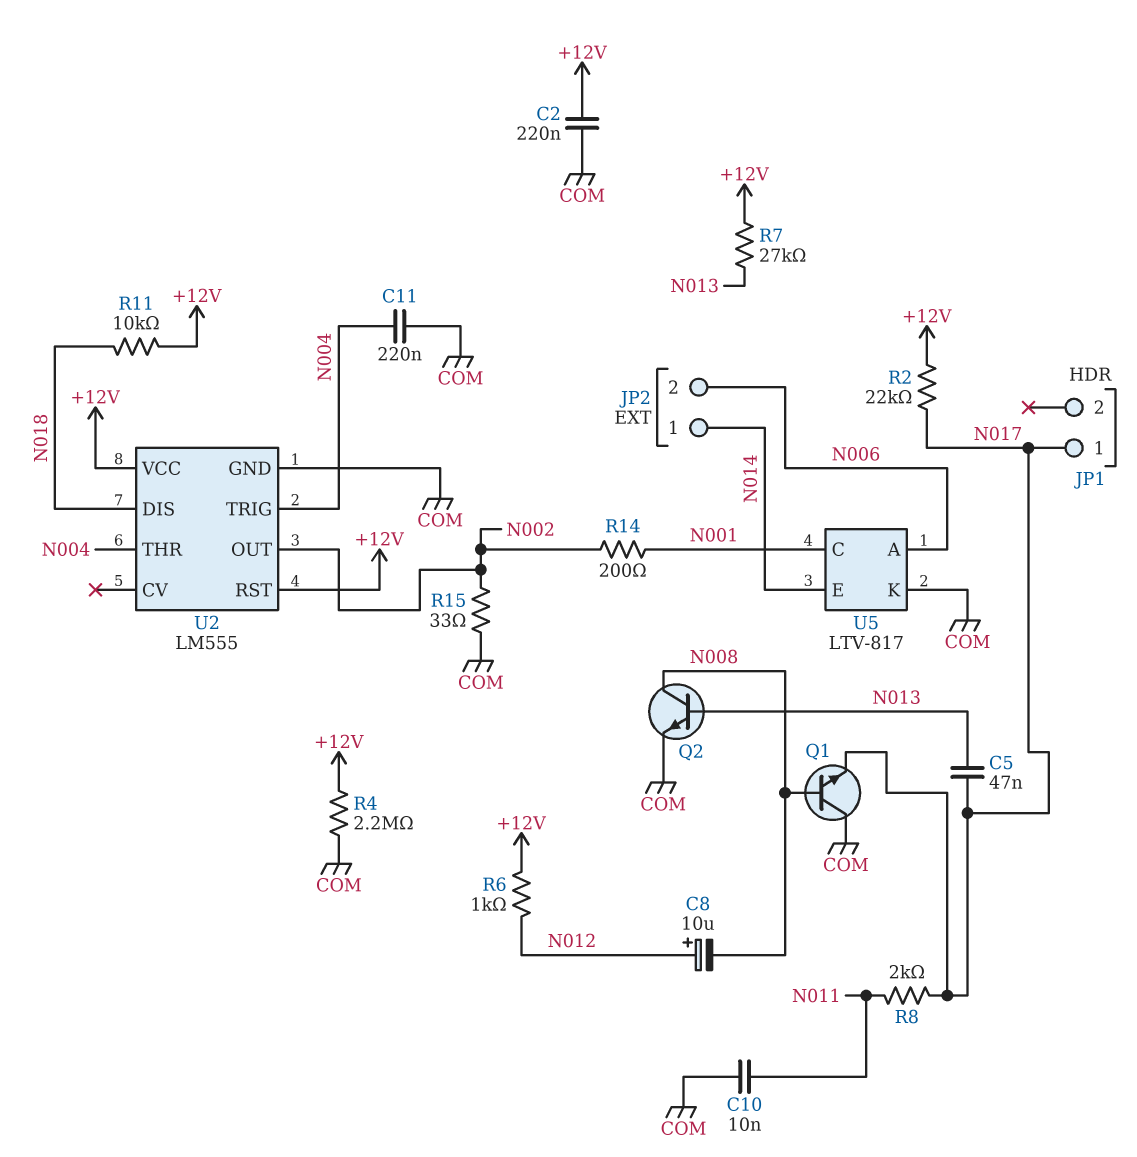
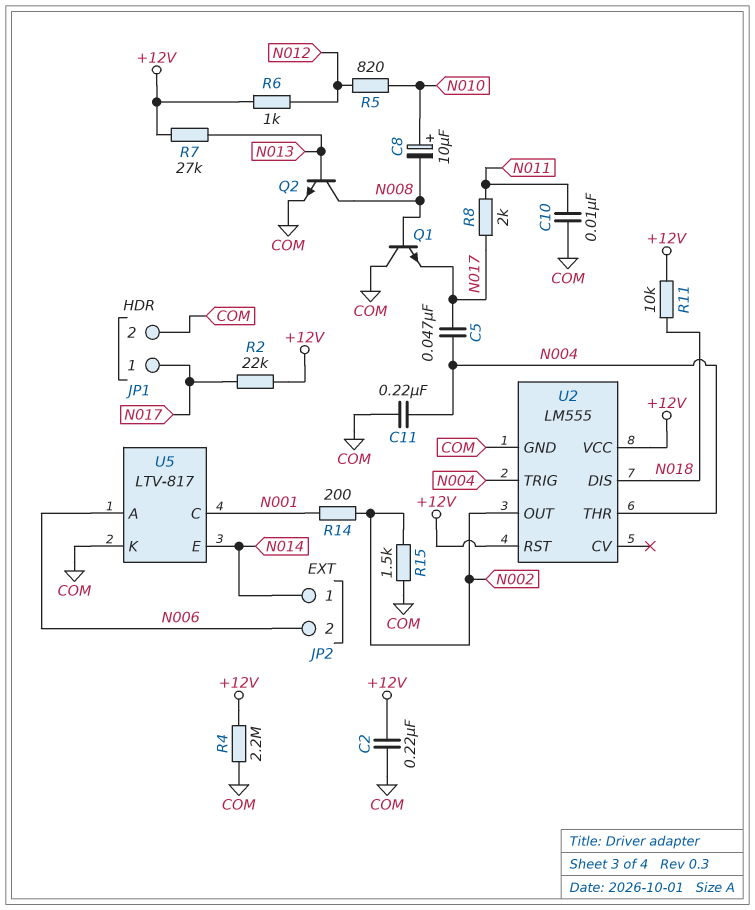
C5: 47nF (N013, N017) -> 47nF (N004, N017)
C8: 10uF (plus N012, minus N008) -> 10uF (plus N010, minus N008)
JP1 pin 2: none -> COM
R5: none -> 820 (N010, N012)
R15: 33 (COM, N002) -> 1.5k (COM, N002)

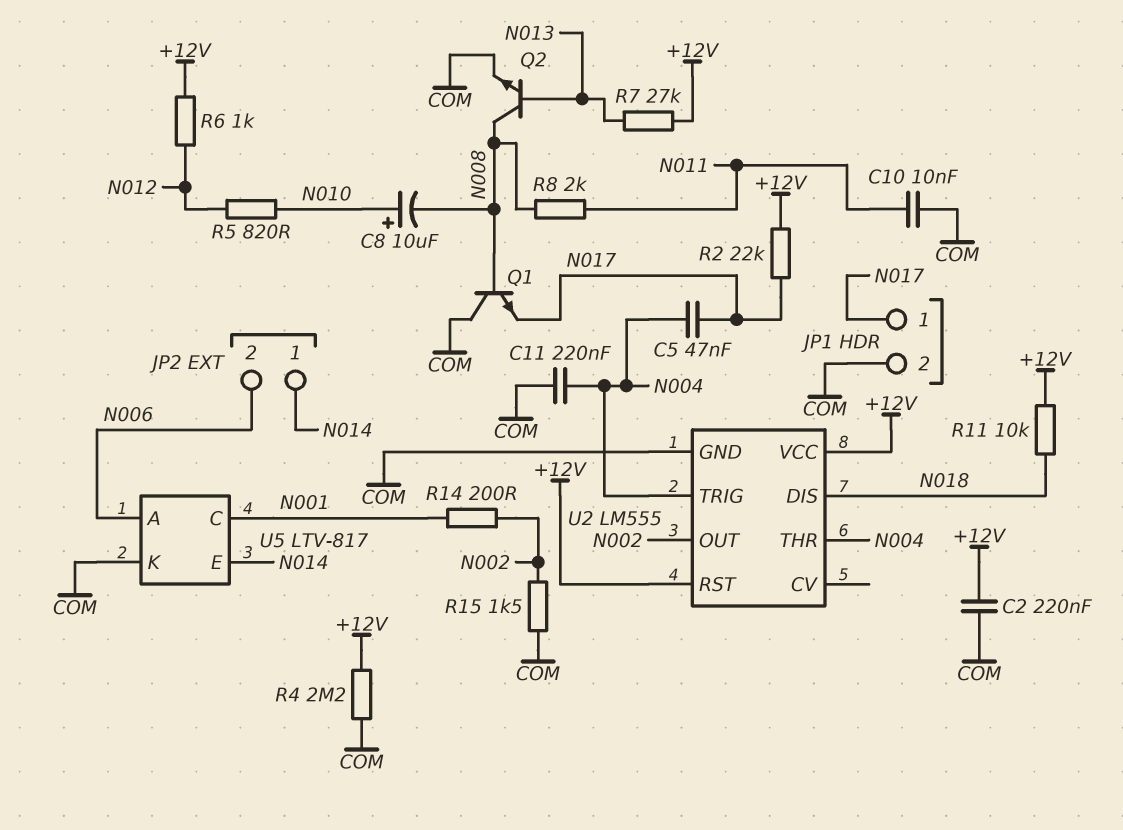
R8: 2k (N011, N017) -> 2k (N008, N011)

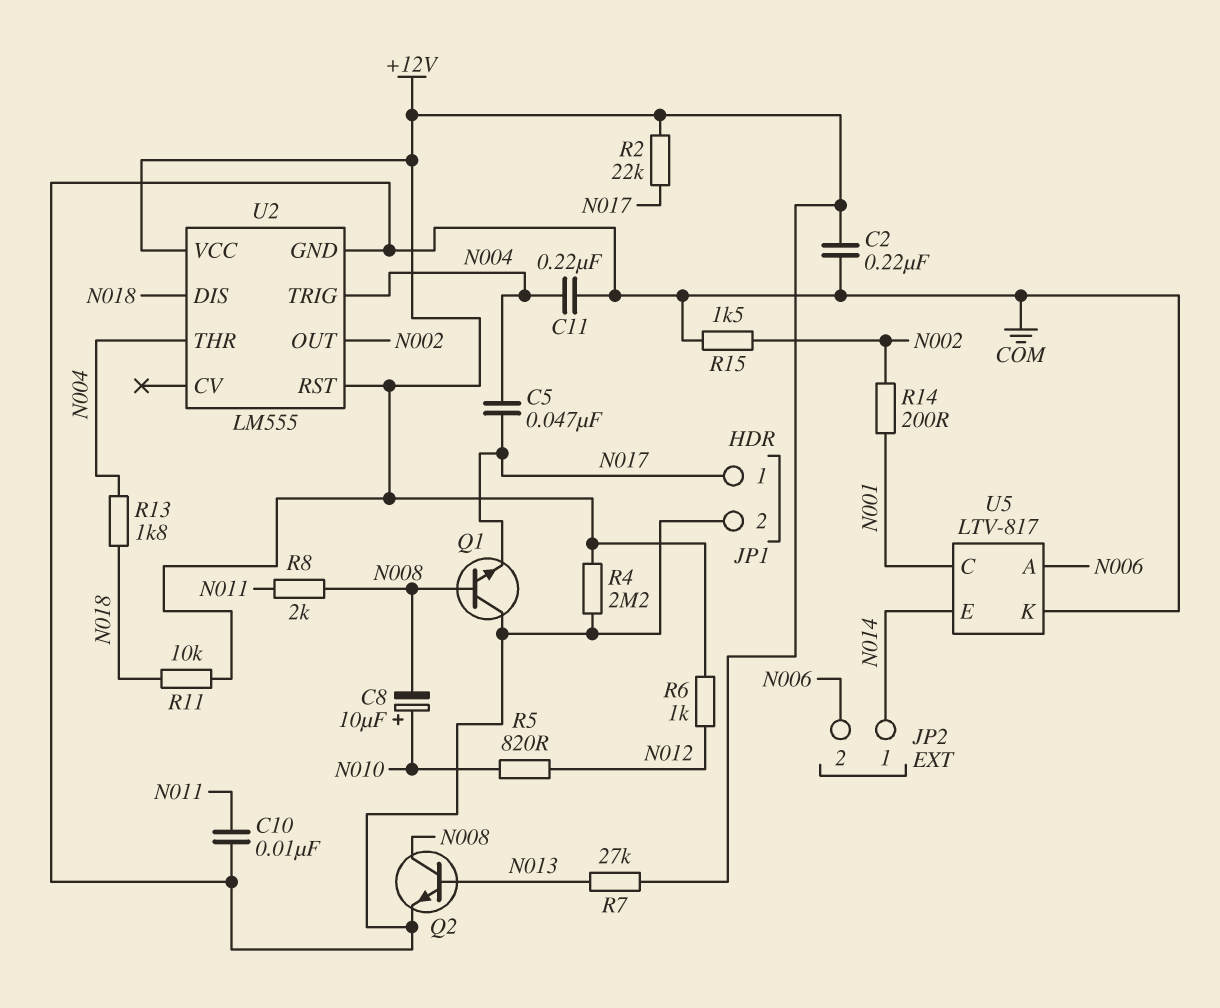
R13: none -> 1.8k (N004, N018)

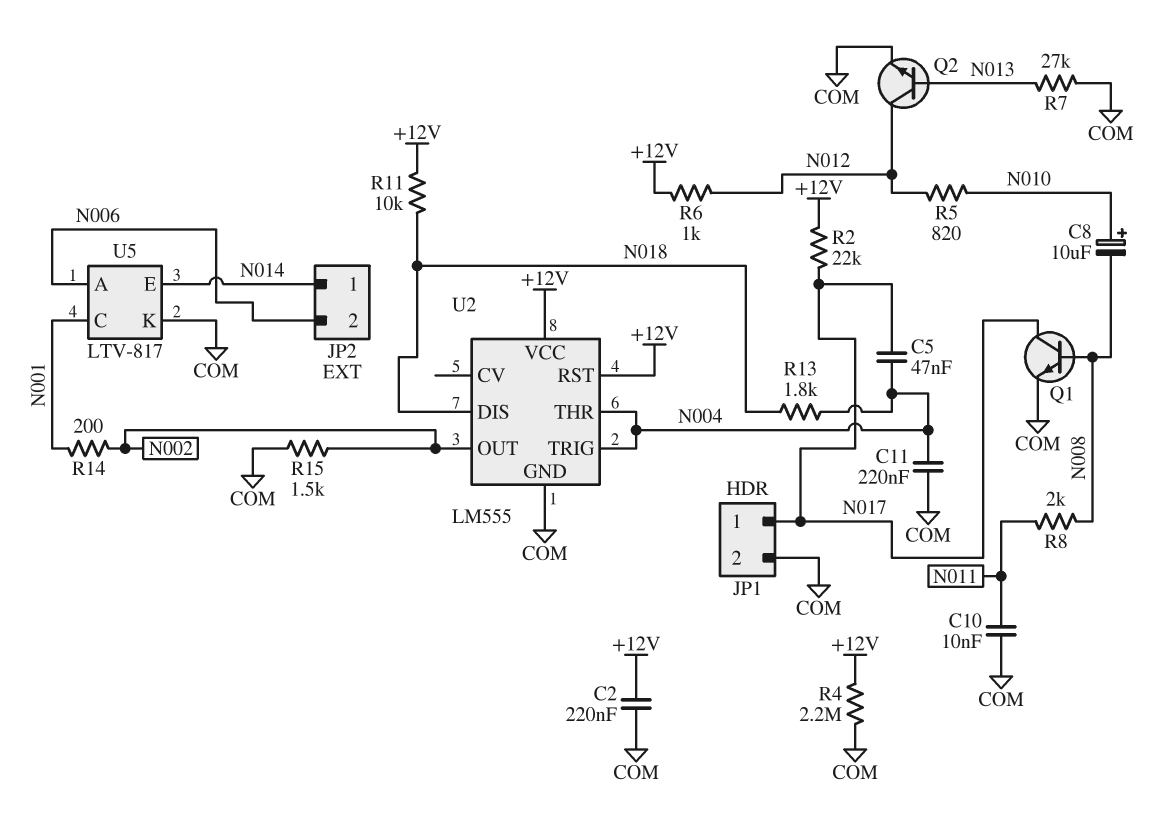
Q1: NPN (B N008, C COM, E N017) -> NPN (B N008, C N017, E COM)
Q2: NPN (B N013, C N008, E COM) -> NPN (B N013, C N012, E COM)
R7: 27k (+12V, N013) -> 27k (COM, N013)

